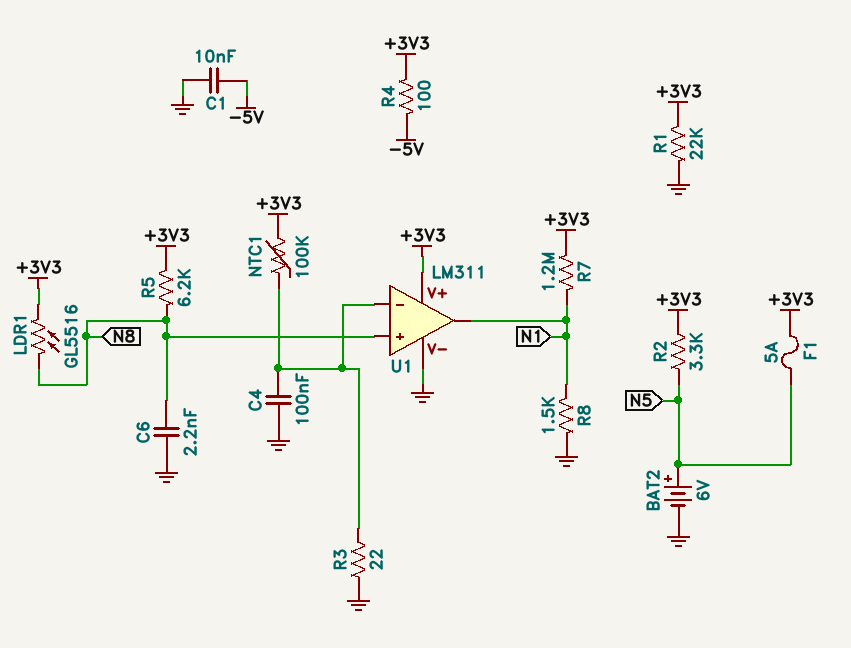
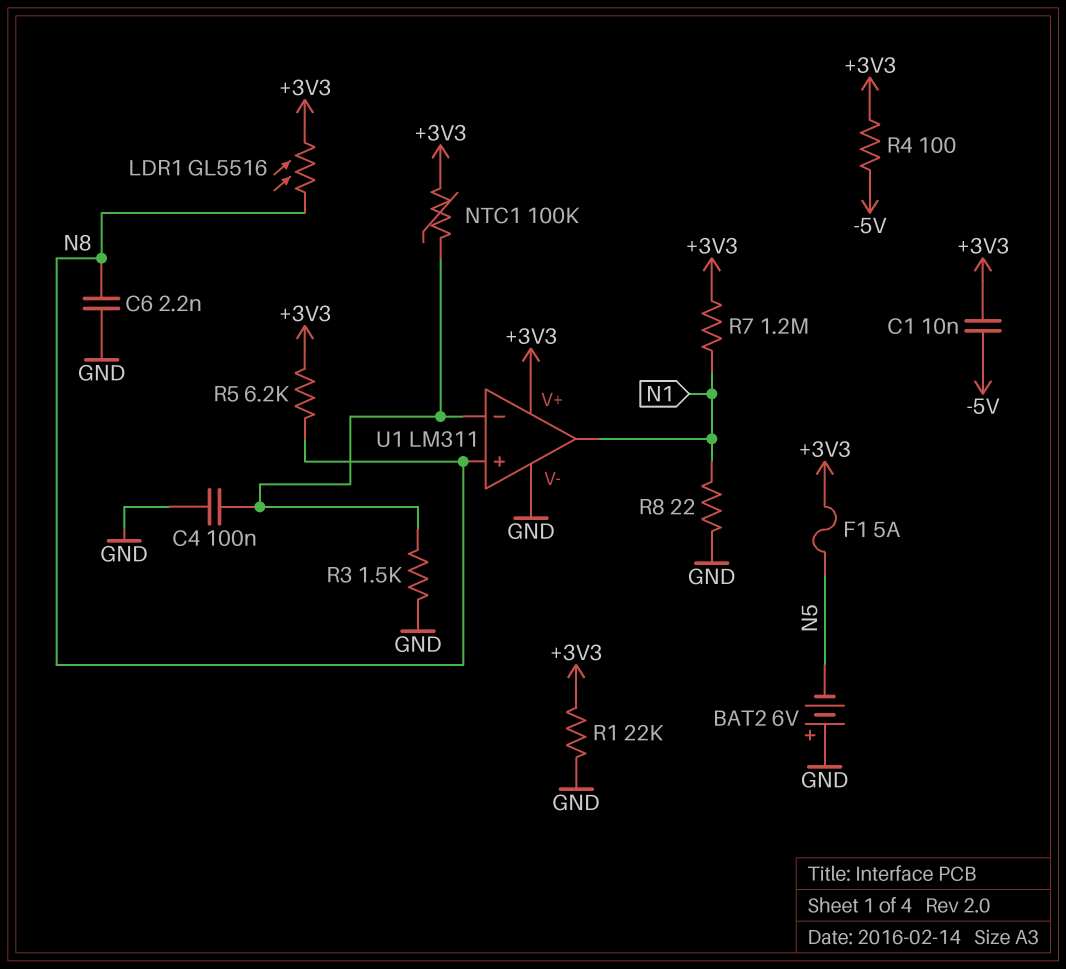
BAT2: 6V (plus N5, minus GND) -> 6V (plus GND, minus N5)
C1: 10nF (-5V, GND) -> 10nF (+3V3, -5V)
R2: 3.3k (+3V3, N5) -> none
R3: 22 (GND, U1/in-) -> 1.5k (GND, U1/in-)
R8: 1.5k (GND, N1) -> 22 (GND, N1)

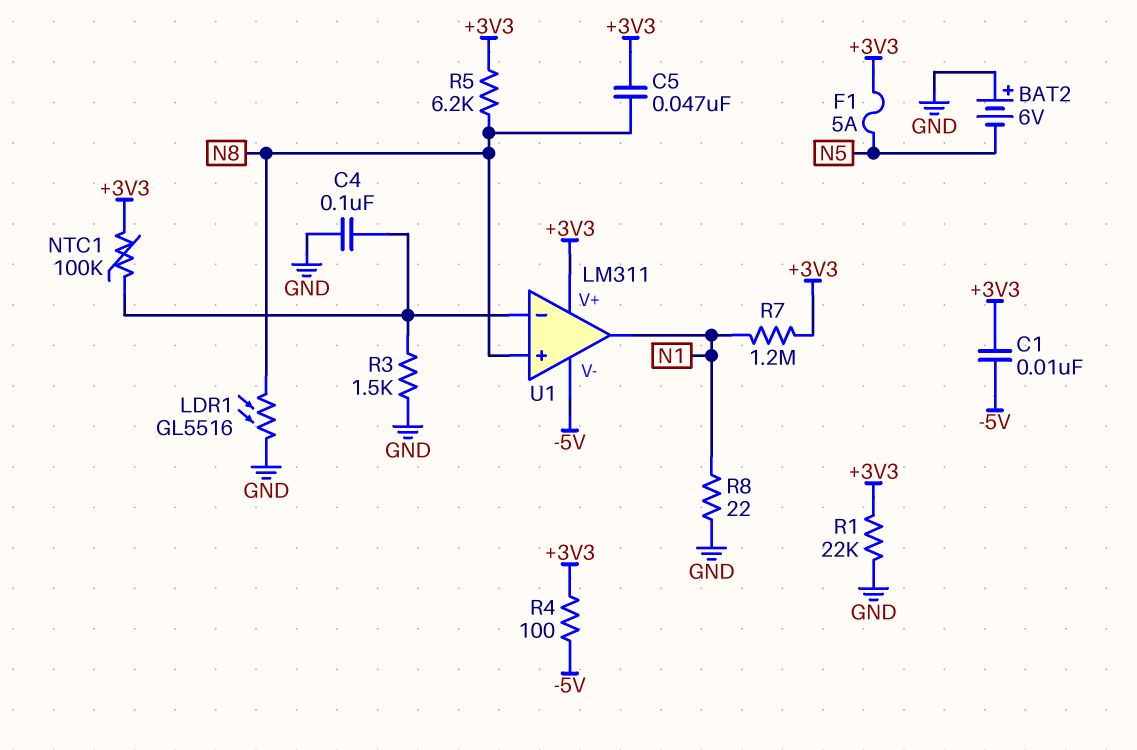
C5: none -> 47nF (+3V3, N8)
C6: 2.2nF (GND, N8) -> none
LDR1: GL5516 (+3V3, N8) -> GL5516 (GND, N8)
U1 pin V-: GND -> -5V

